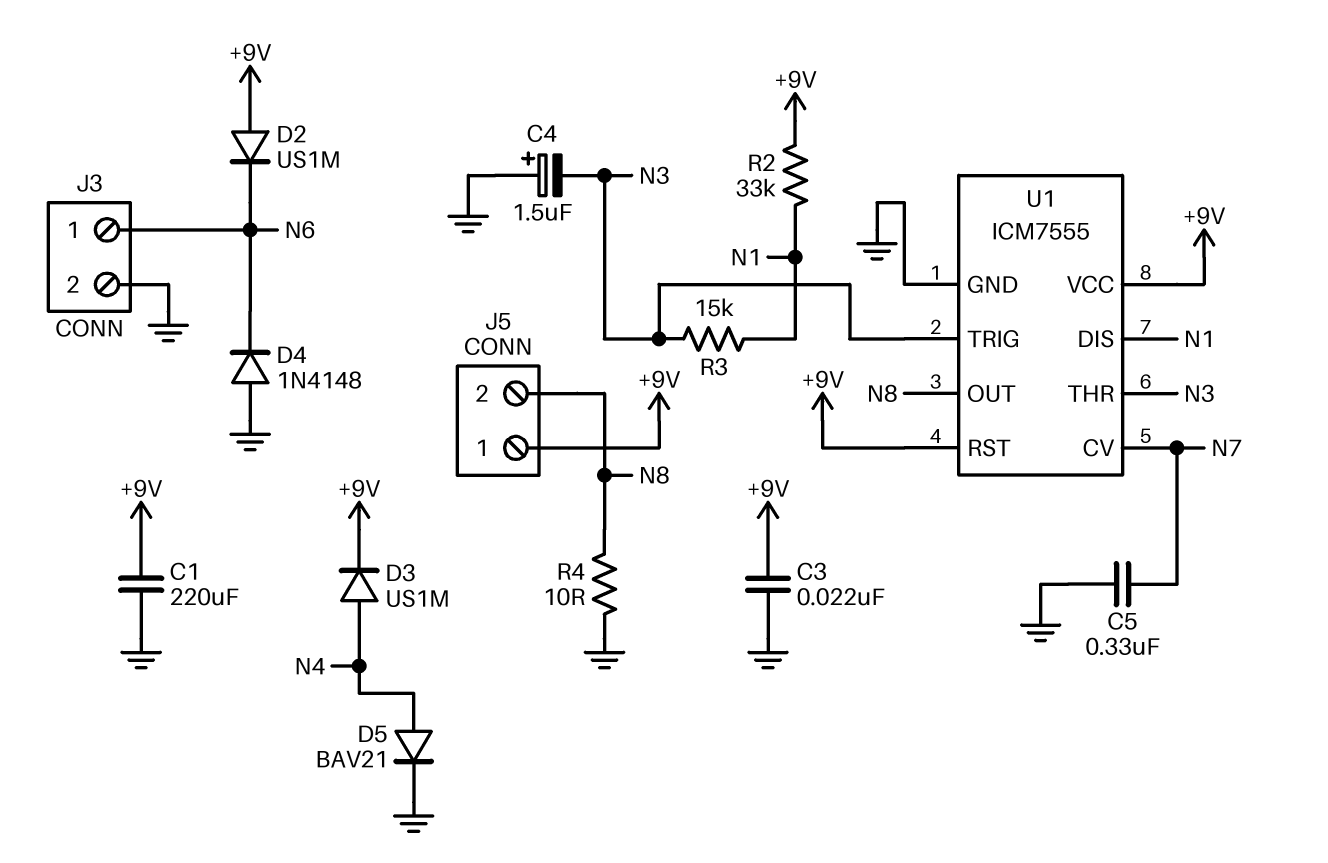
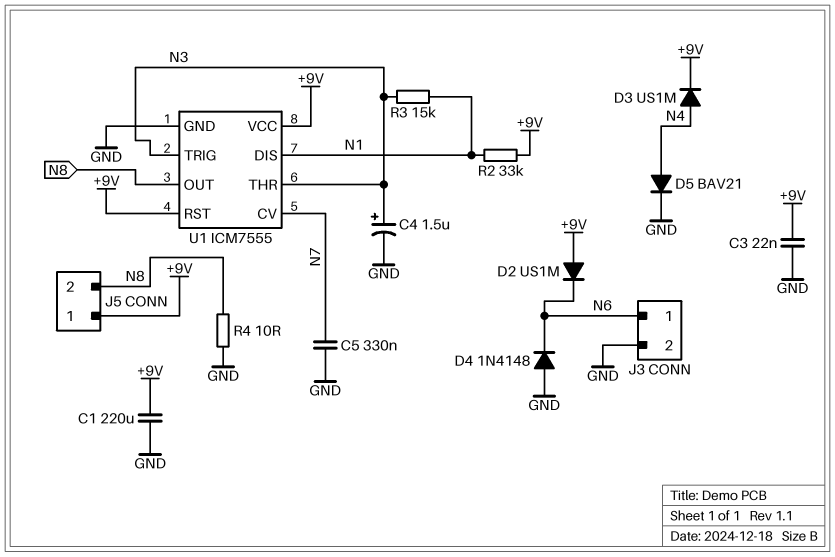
C4: 1.5uF (plus GND, minus N3) -> 1.5uF (plus N3, minus GND)

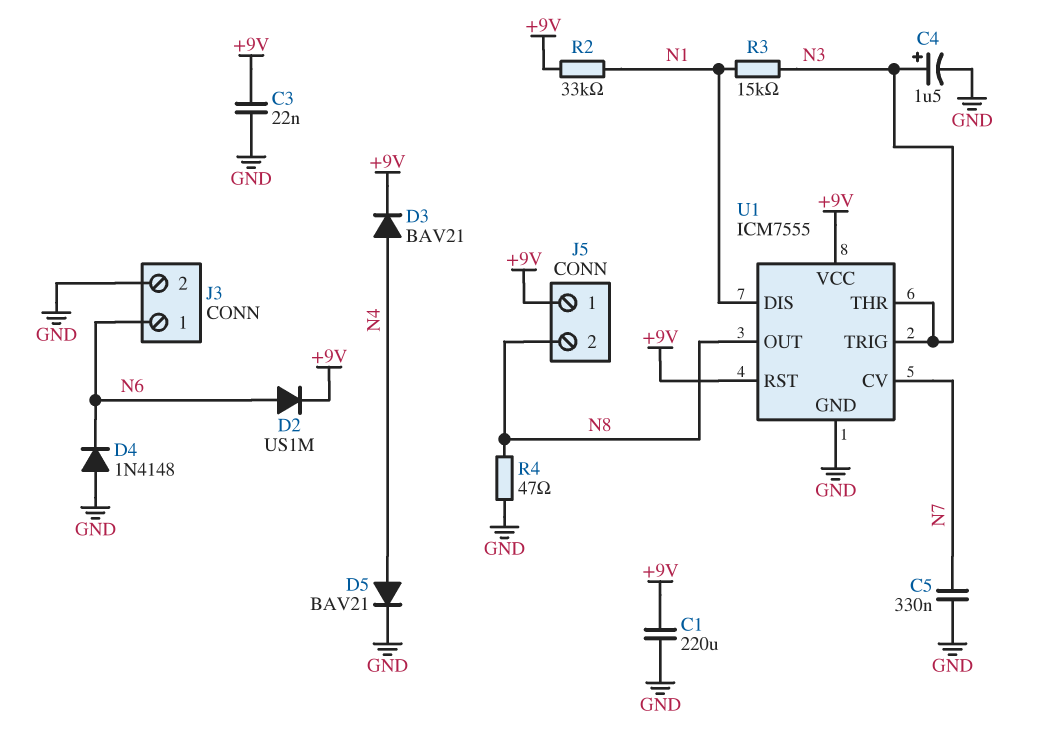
D2: diode US1M (A +9V, K N6) -> diode US1M (A N6, K +9V)
D3: diode US1M (A N4, K +9V) -> diode BAV21 (A N4, K +9V)
R4: 10 (GND, N8) -> 47 (GND, N8)

